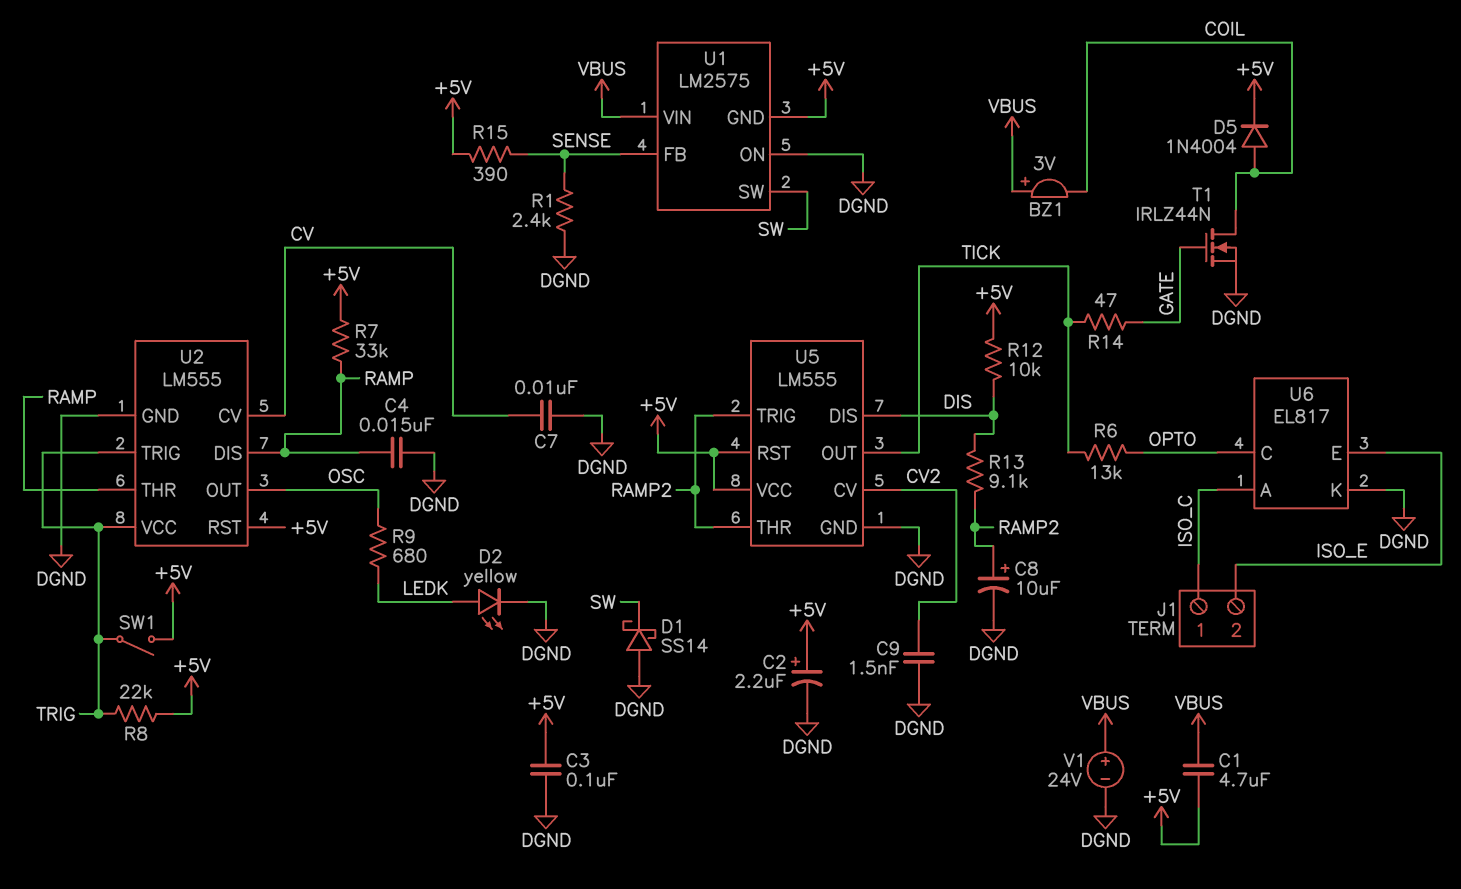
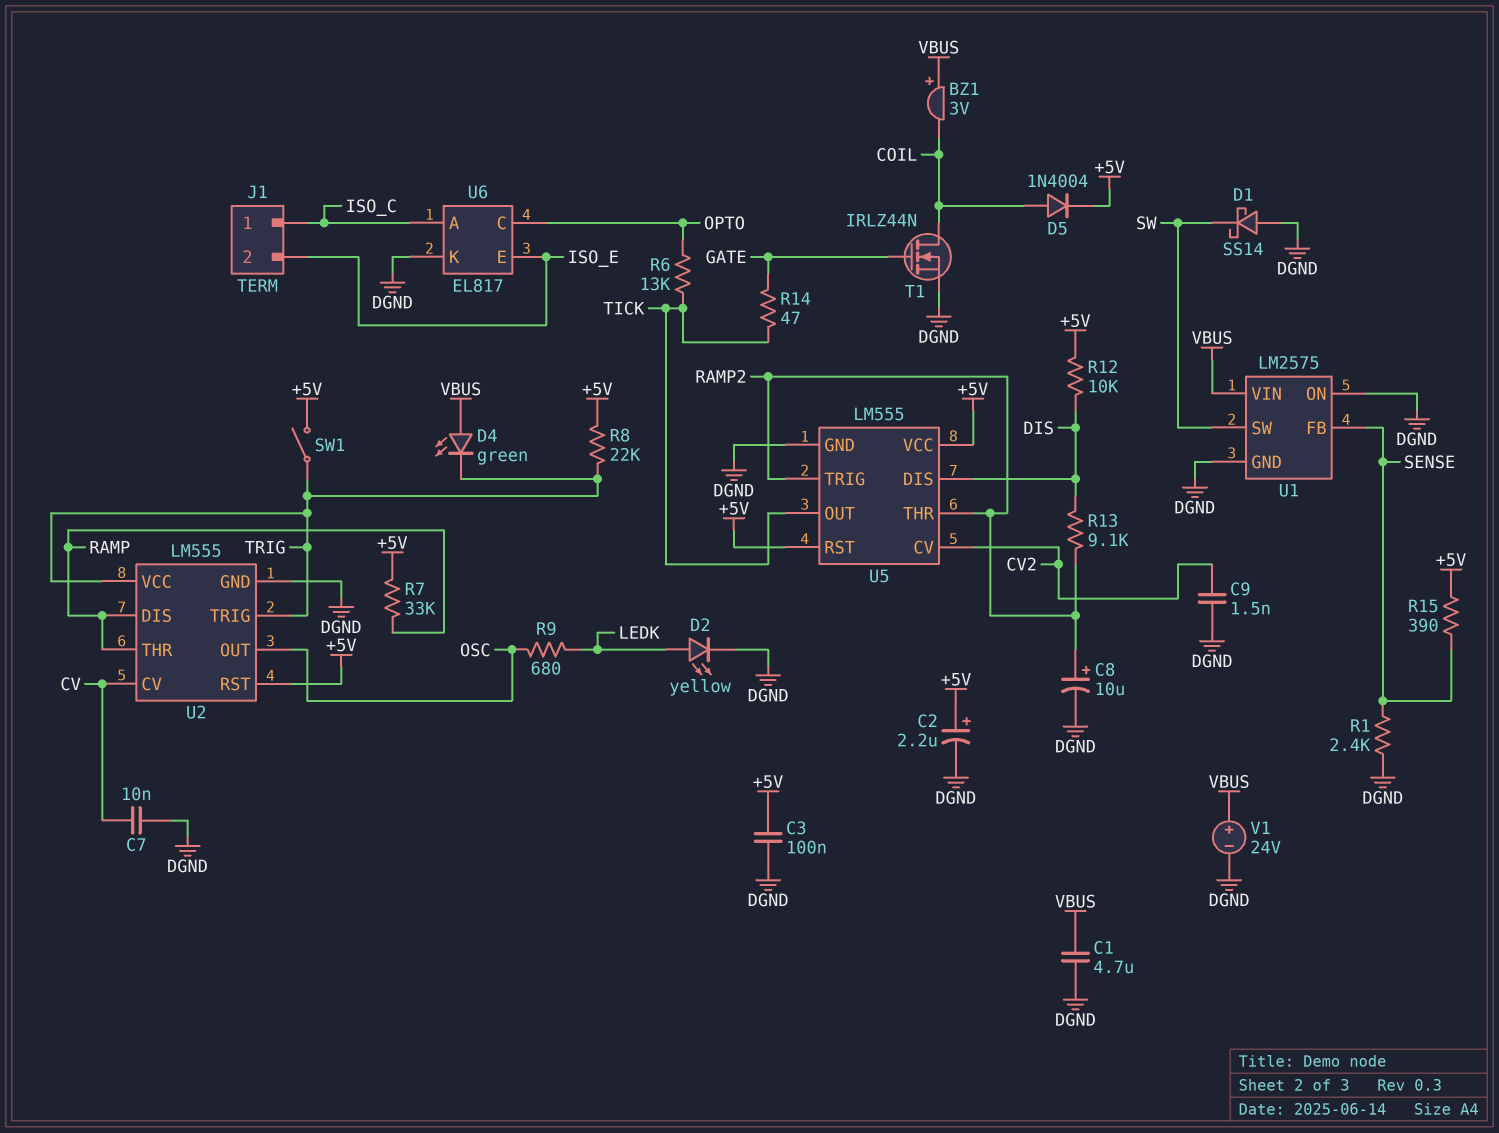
C1: 4.7uF (+5V, VBUS) -> 4.7uF (DGND, VBUS)
C4: 15nF (DGND, RAMP) -> none
D4: none -> LED green (A VBUS, K TRIG)
U1 pin GND: +5V -> DGND

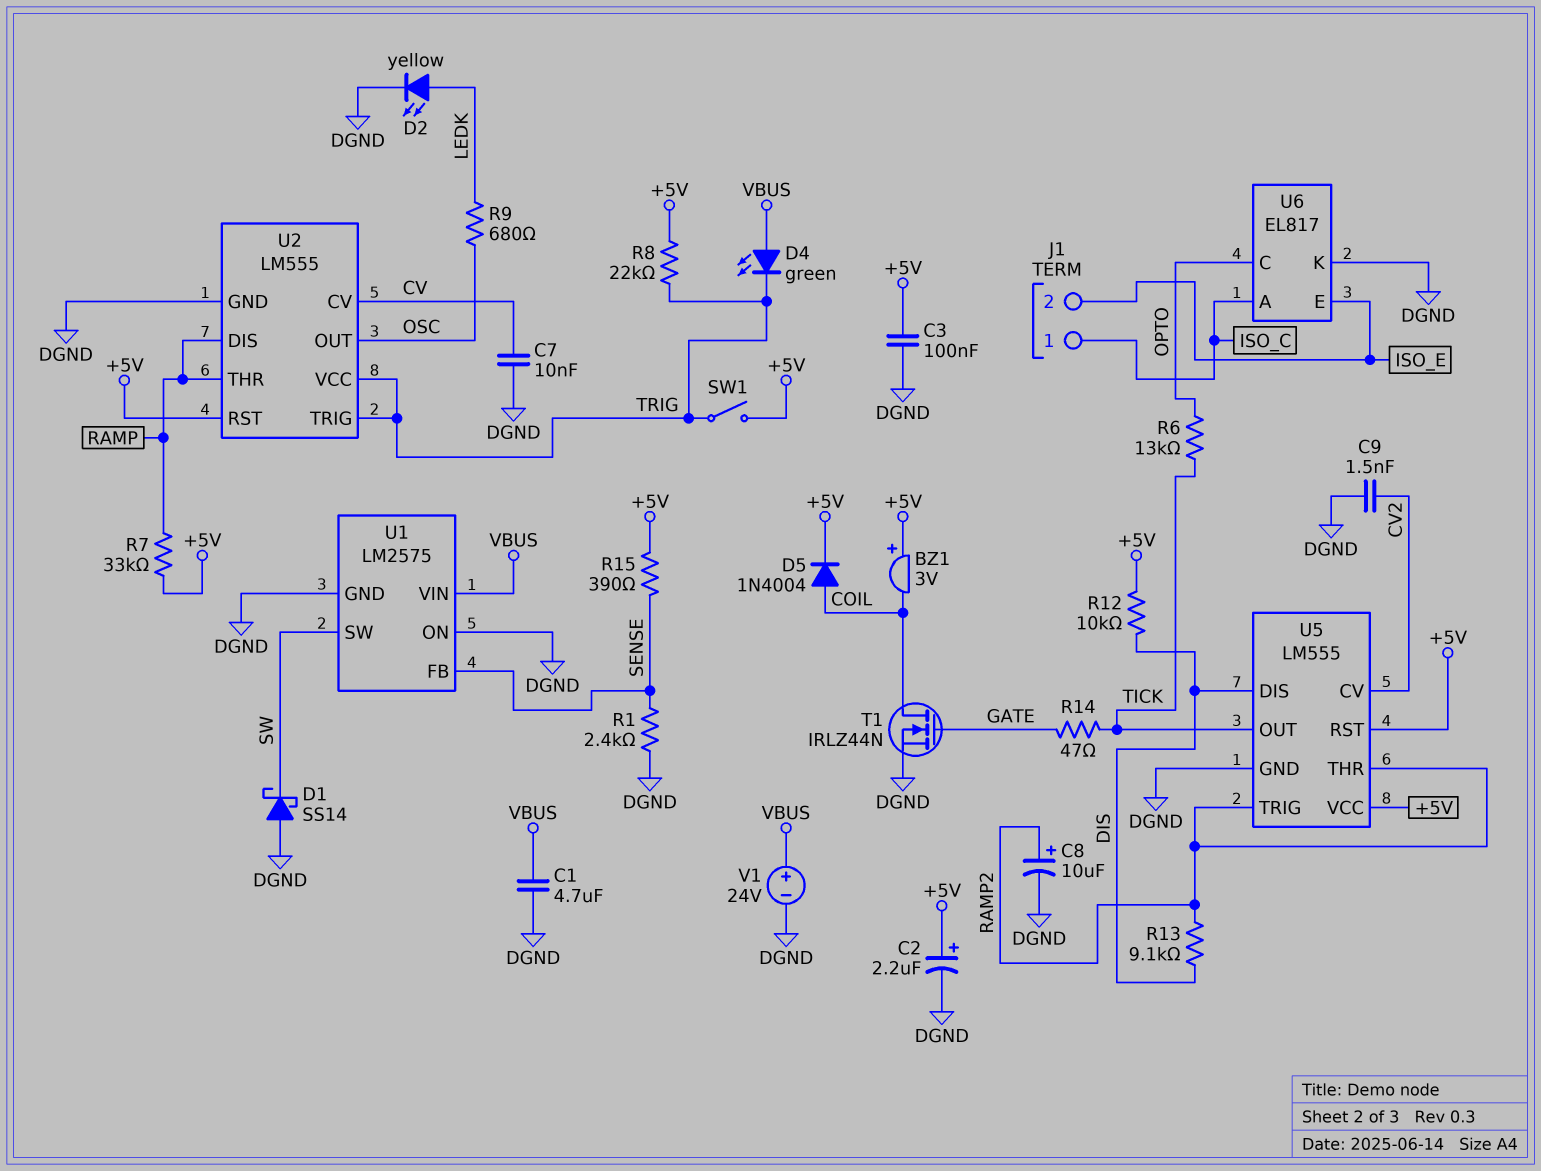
BZ1: buzzer 3V (plus VBUS, minus COIL) -> buzzer 3V (plus +5V, minus COIL)

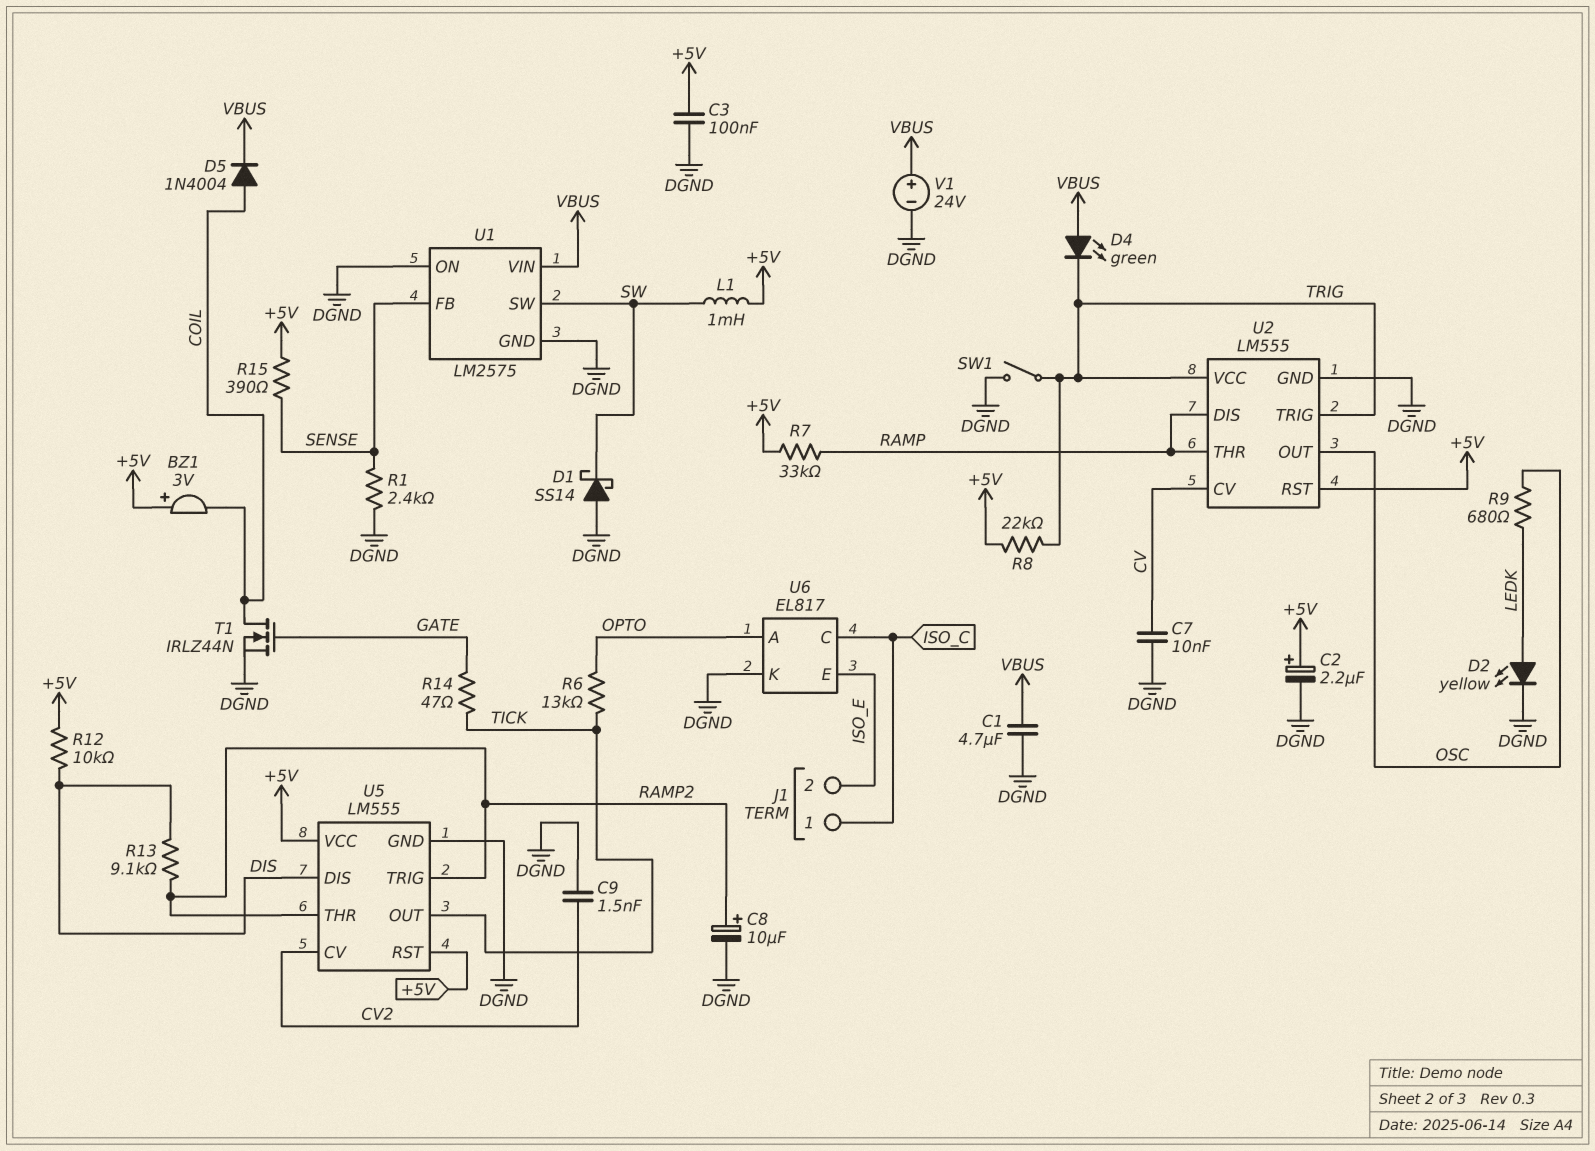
D5: diode 1N4004 (A COIL, K +5V) -> diode 1N4004 (A COIL, K VBUS)
L1: none -> 1mH (+5V, SW)
SW1: switch (+5V, TRIG) -> switch (DGND, TRIG)
U6 pin A: ISO_C -> OPTO
U6 pin C: OPTO -> ISO_C

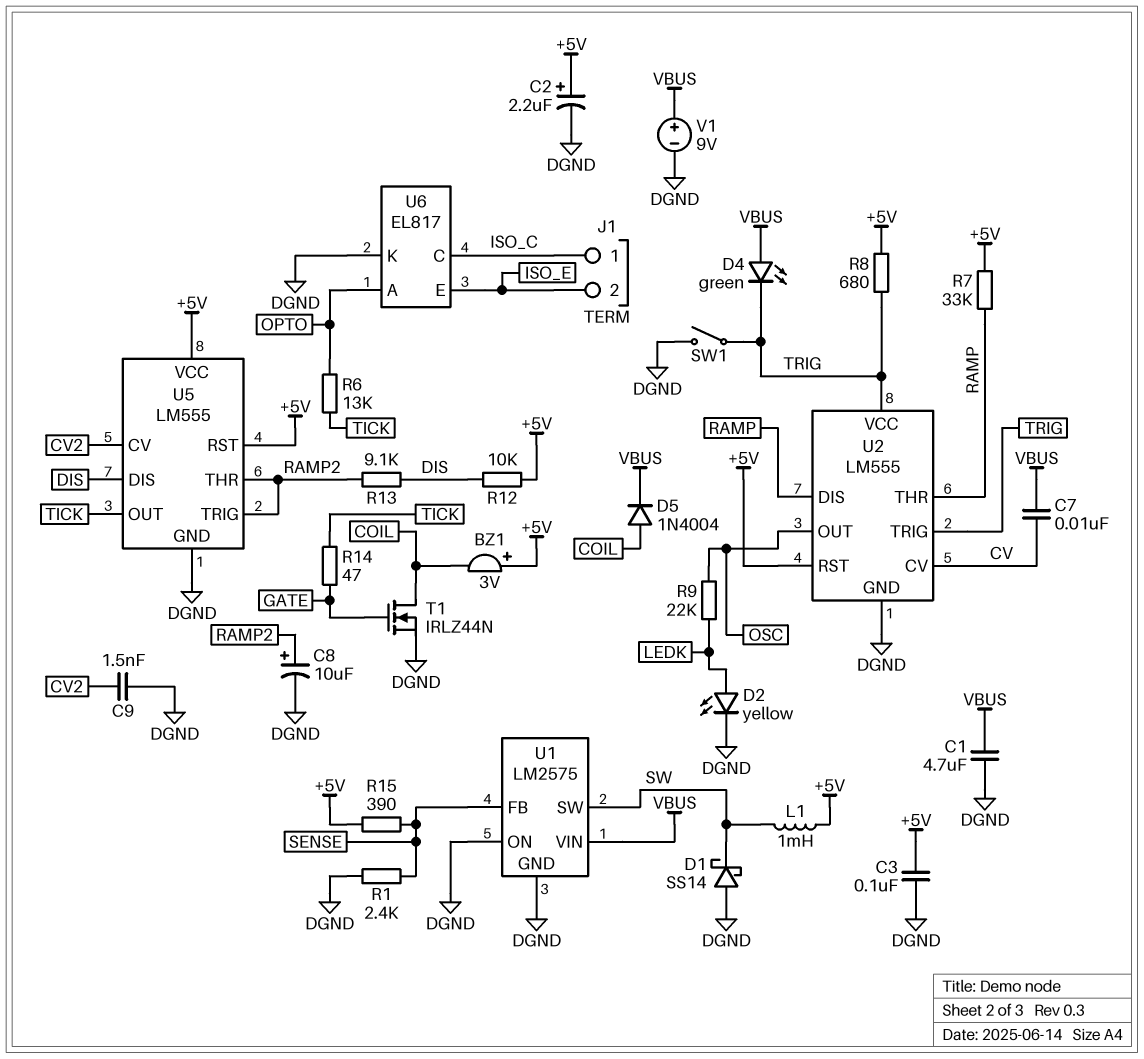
C7: 10nF (CV, DGND) -> 10nF (CV, VBUS)
R8: 22k (+5V, TRIG) -> 680 (+5V, TRIG)
R9: 680 (LEDK, OSC) -> 22k (LEDK, OSC)
V1: 24V (plus VBUS, minus DGND) -> 9V (plus VBUS, minus DGND)

